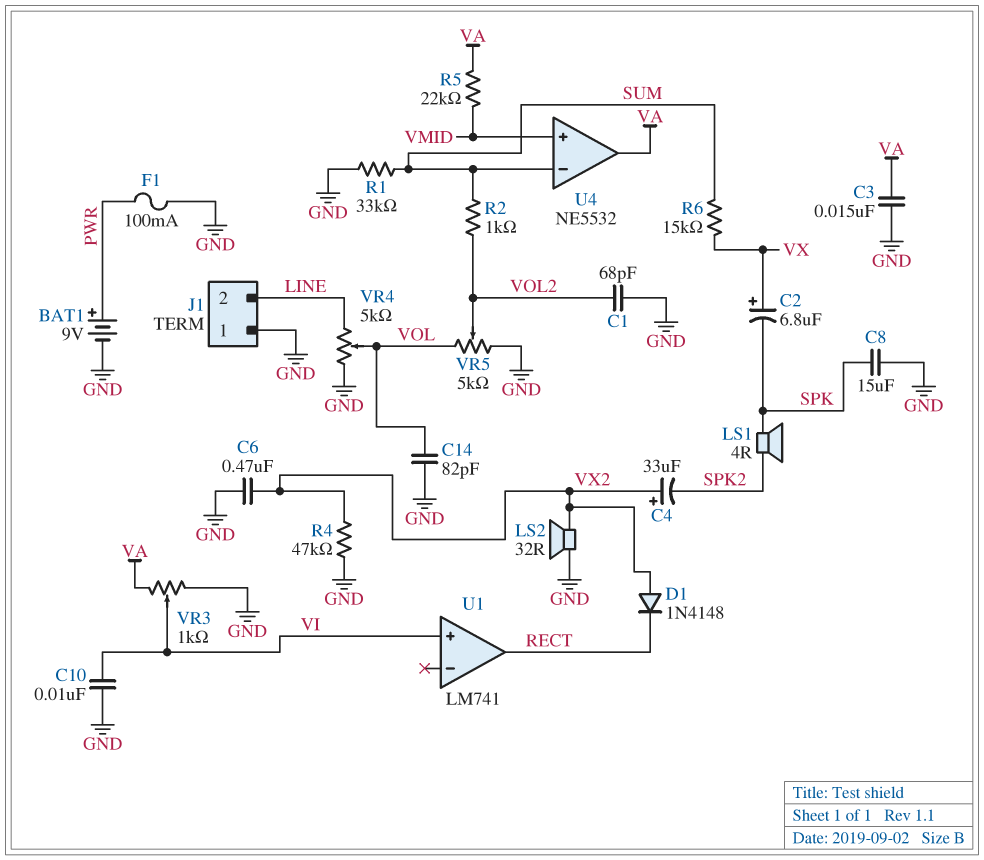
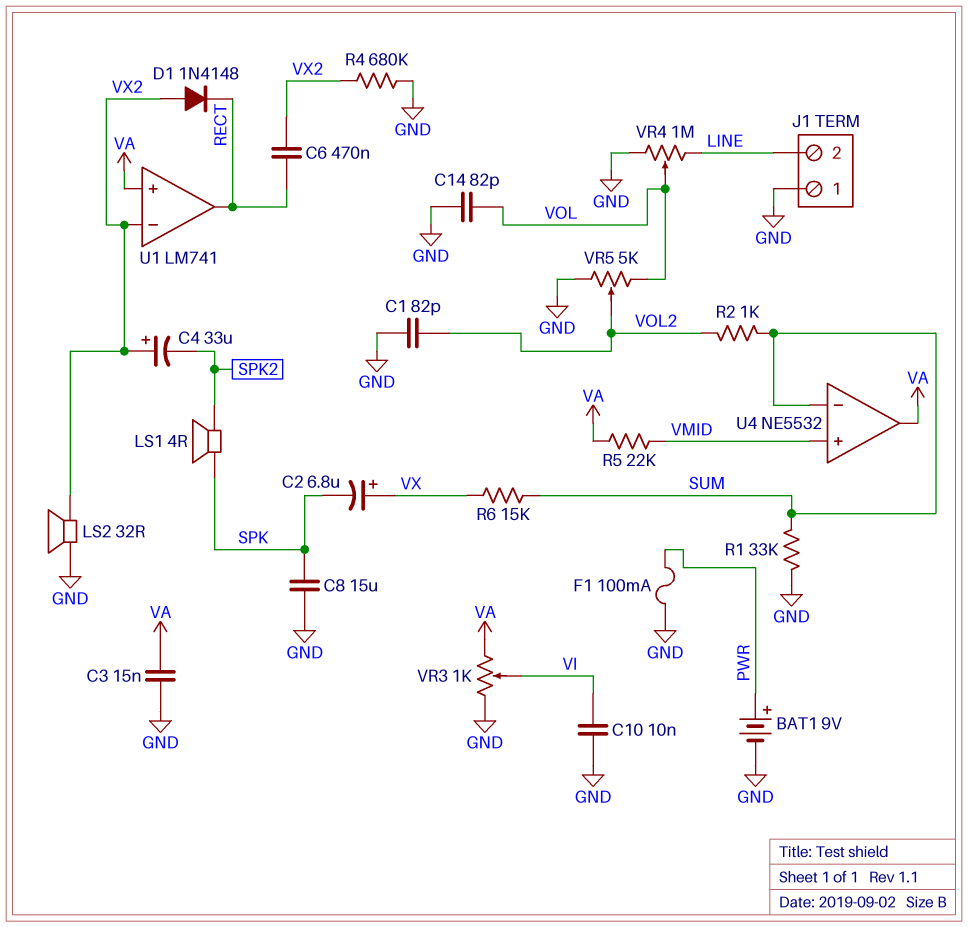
C1: 68pF (GND, VOL2) -> 82pF (GND, VOL2)
C6: 470nF (GND, VX2) -> 470nF (RECT, VX2)
R4: 47k (GND, VX2) -> 680k (GND, VX2)
U1 pin in+: VI -> VA
U1 pin in-: none -> VX2
VR4: 5k (GND, LINE, wiper VOL) -> 1M (GND, LINE, wiper VOL)

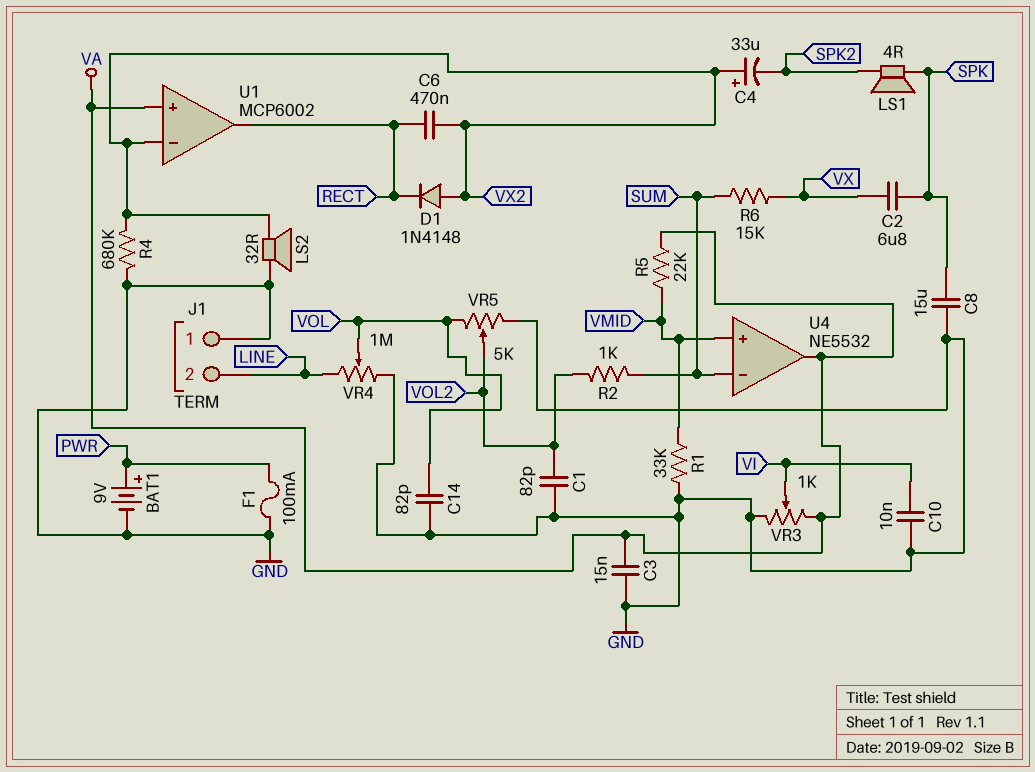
C2: 6.8uF (plus VX, minus SPK) -> 6.8uF (SPK, VX)
R1: 33k (GND, SUM) -> 33k (GND, VMID)
U1: LM741 -> MCP6002

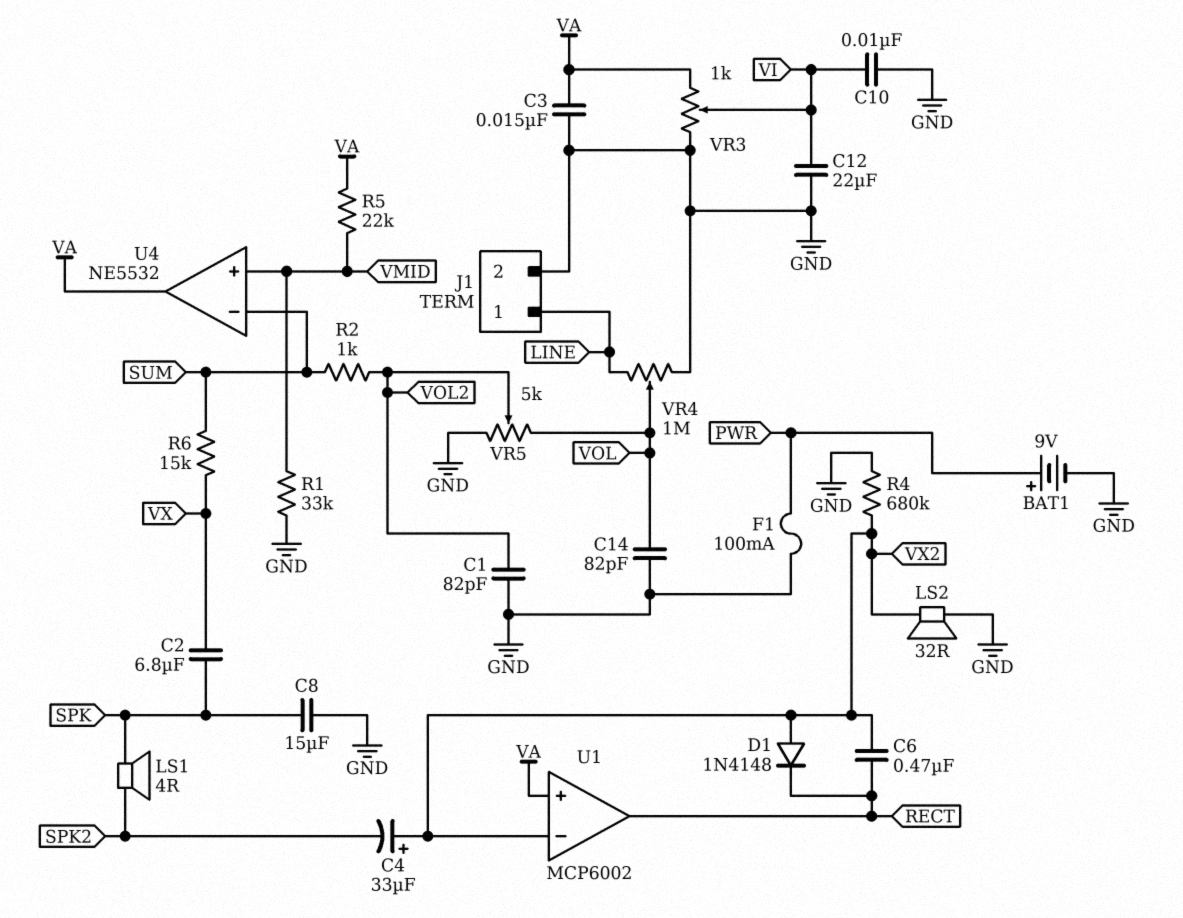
C12: none -> 22uF (GND, VI)
J1 pin 1: GND -> LINE
J1 pin 2: LINE -> GND

